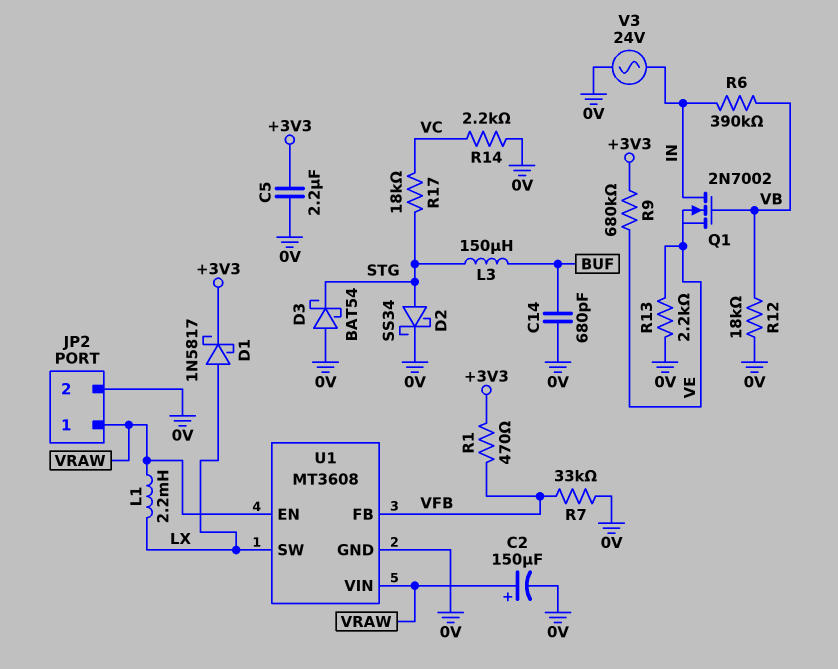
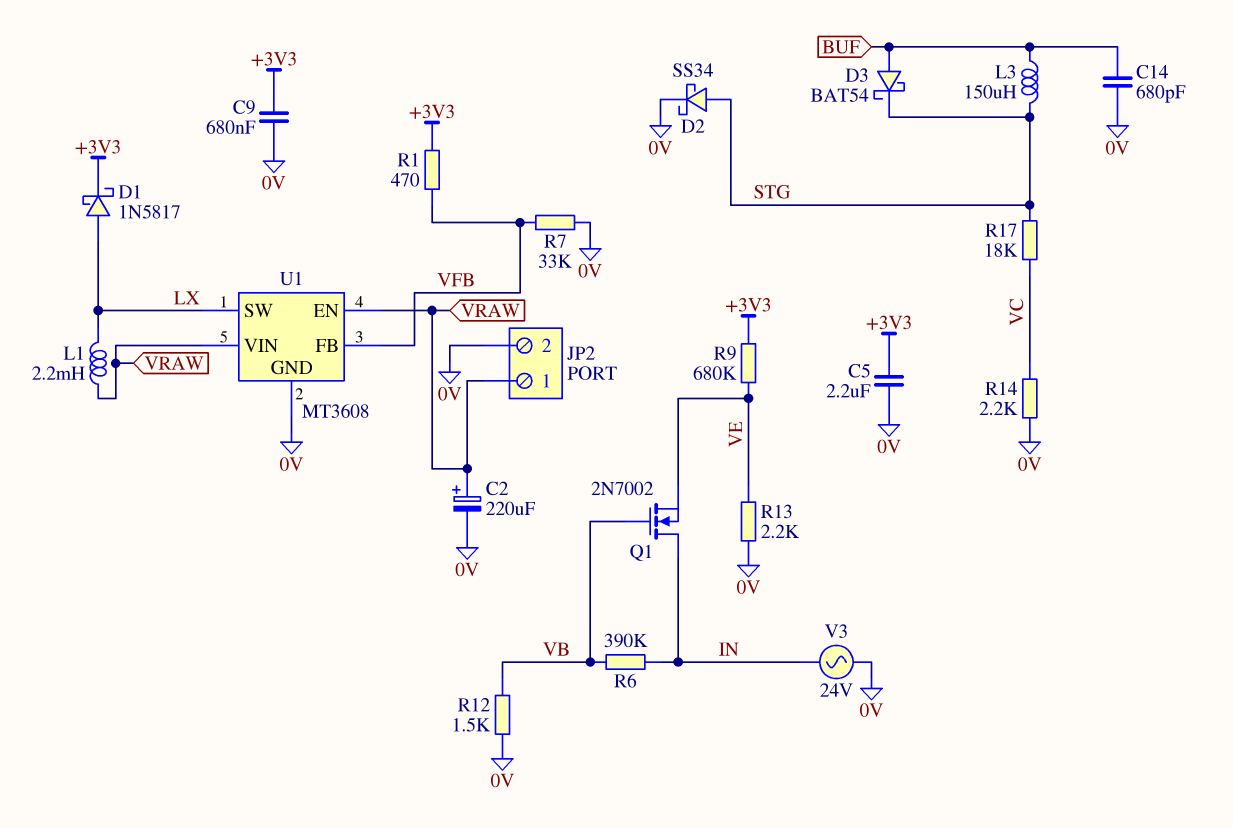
C2: 150uF (plus VRAW, minus 0V) -> 220uF (plus VRAW, minus 0V)
C9: none -> 680nF (+3V3, 0V)
D3: schottky BAT54 (A 0V, K STG) -> schottky BAT54 (A BUF, K STG)
R12: 18k (0V, VB) -> 1.5k (0V, VB)

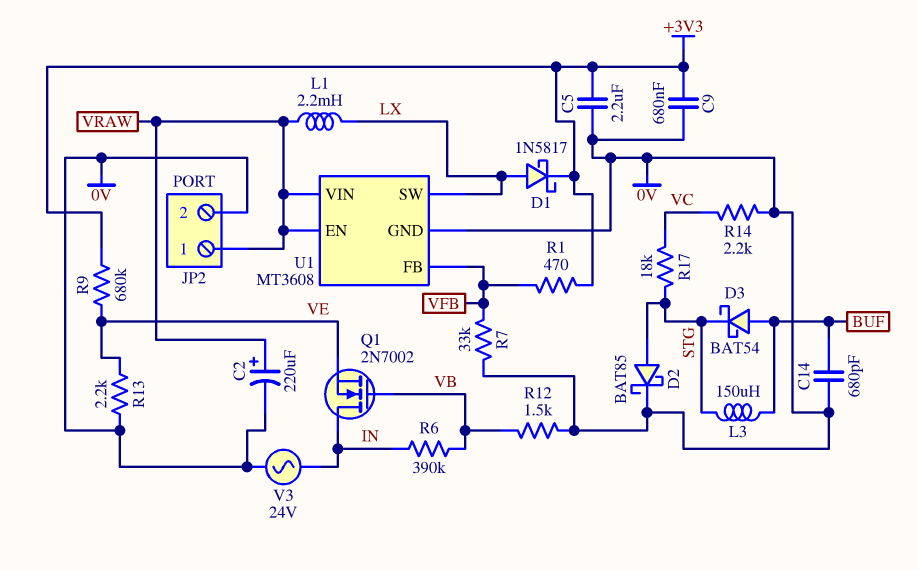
D2: schottky SS34 (A STG, K 0V) -> schottky BAT85 (A STG, K 0V)

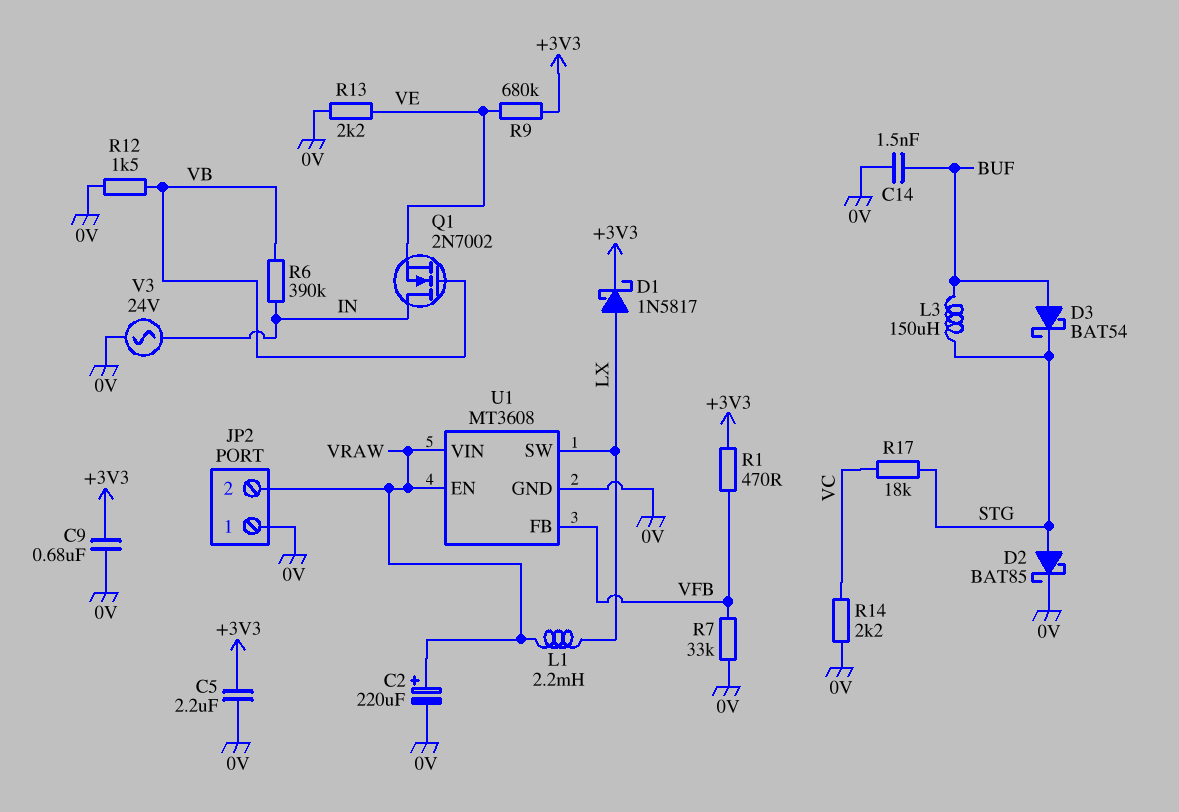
C14: 680pF (0V, BUF) -> 1.5nF (0V, BUF)
JP2 pin 1: VRAW -> 0V
JP2 pin 2: 0V -> VRAW

